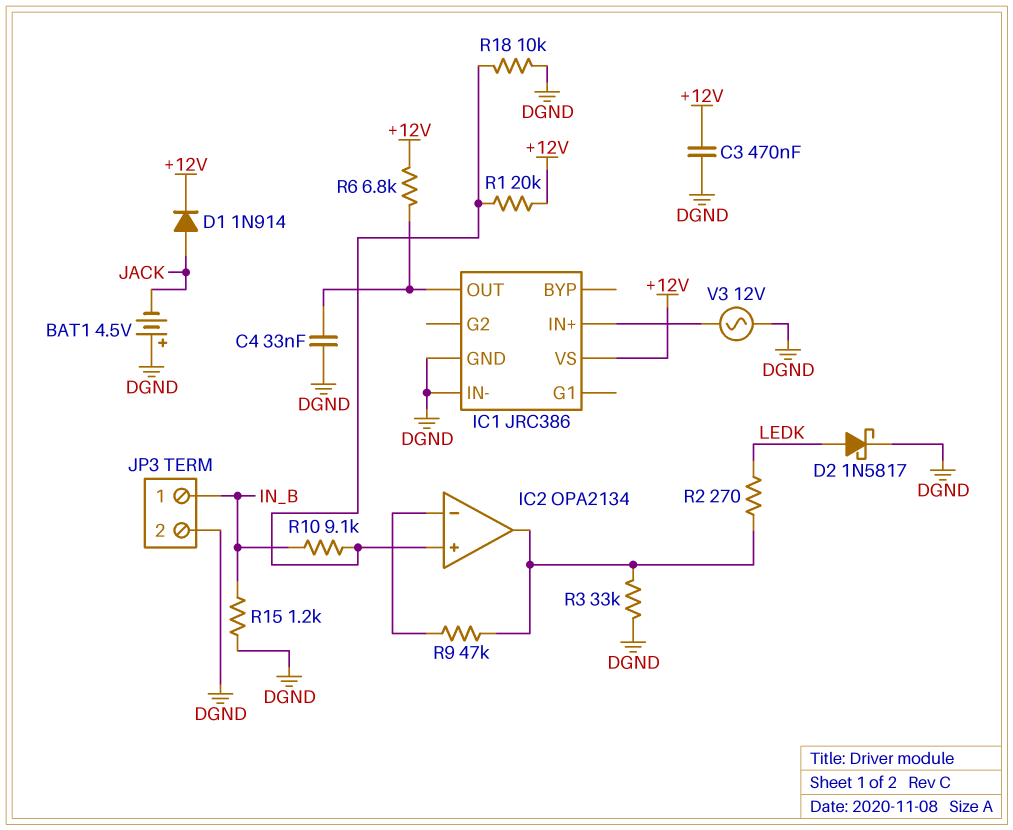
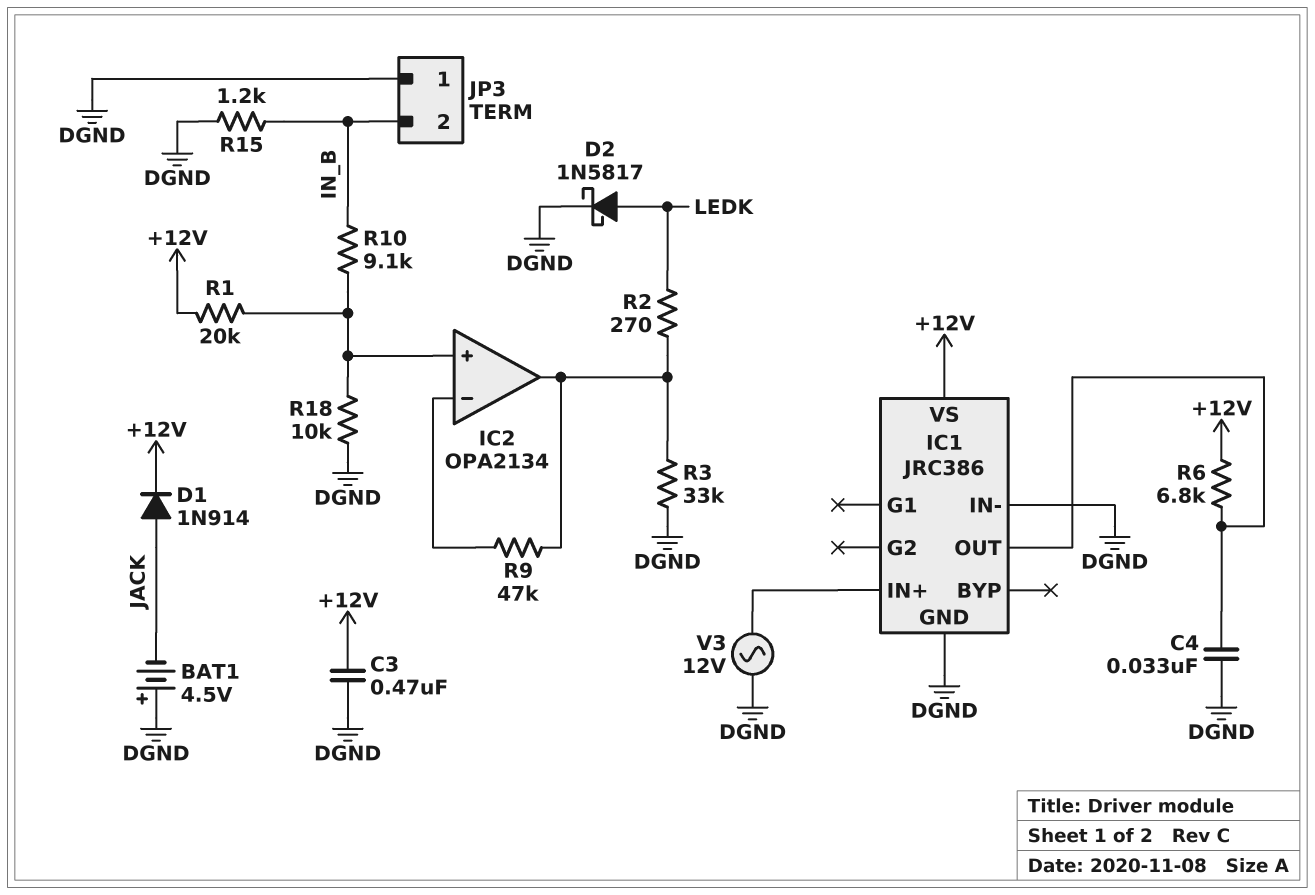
JP3 pin 1: IN_B -> DGND
JP3 pin 2: DGND -> IN_B

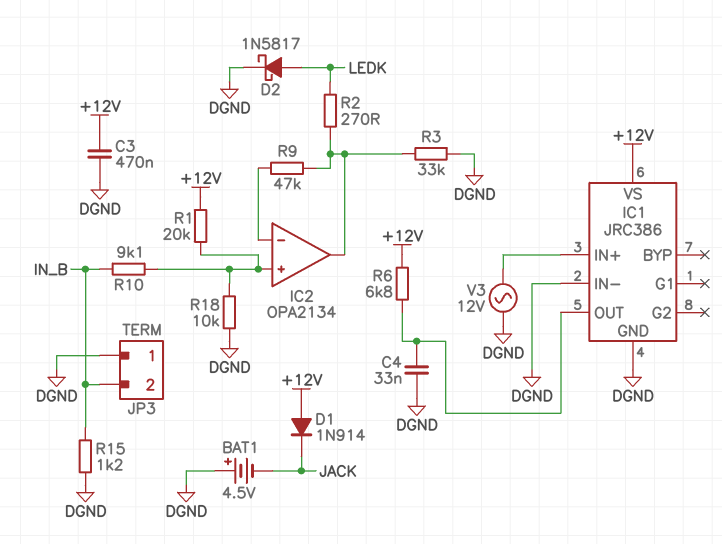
D1: diode 1N914 (A JACK, K +12V) -> diode 1N914 (A +12V, K JACK)

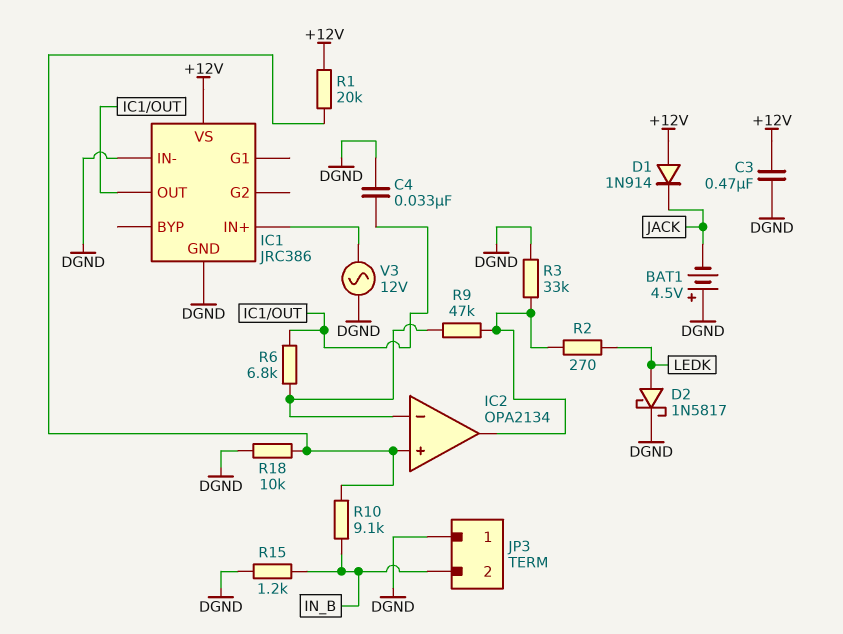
R6: 6.8k (+12V, IC1/OUT) -> 6.8k (IC1/OUT, IC2/in-)

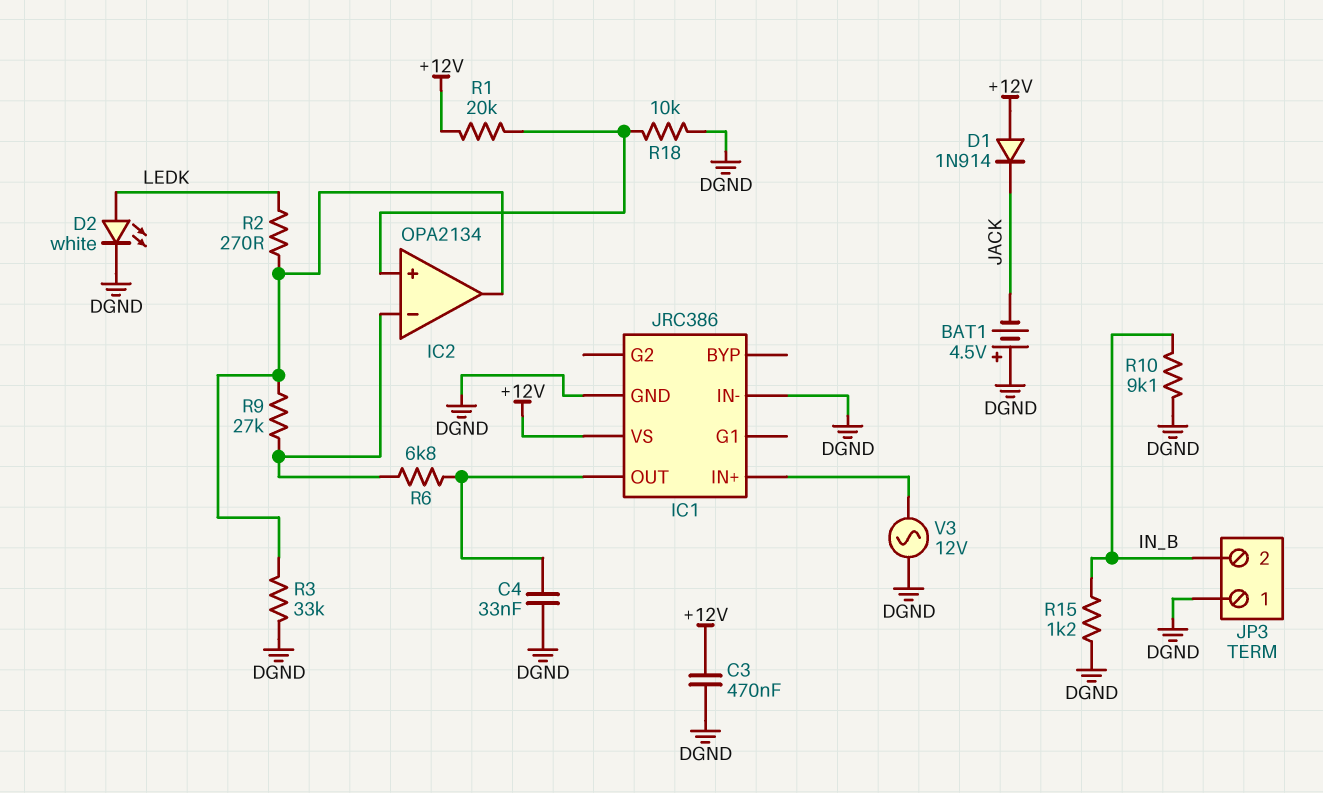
D2: schottky 1N5817 (A LEDK, K DGND) -> LED white (A LEDK, K DGND)
R9: 47k (IC2/in-, IC2/out) -> 27k (IC2/in-, IC2/out)
R10: 9.1k (IC2/in+, IN_B) -> 9.1k (DGND, IN_B)

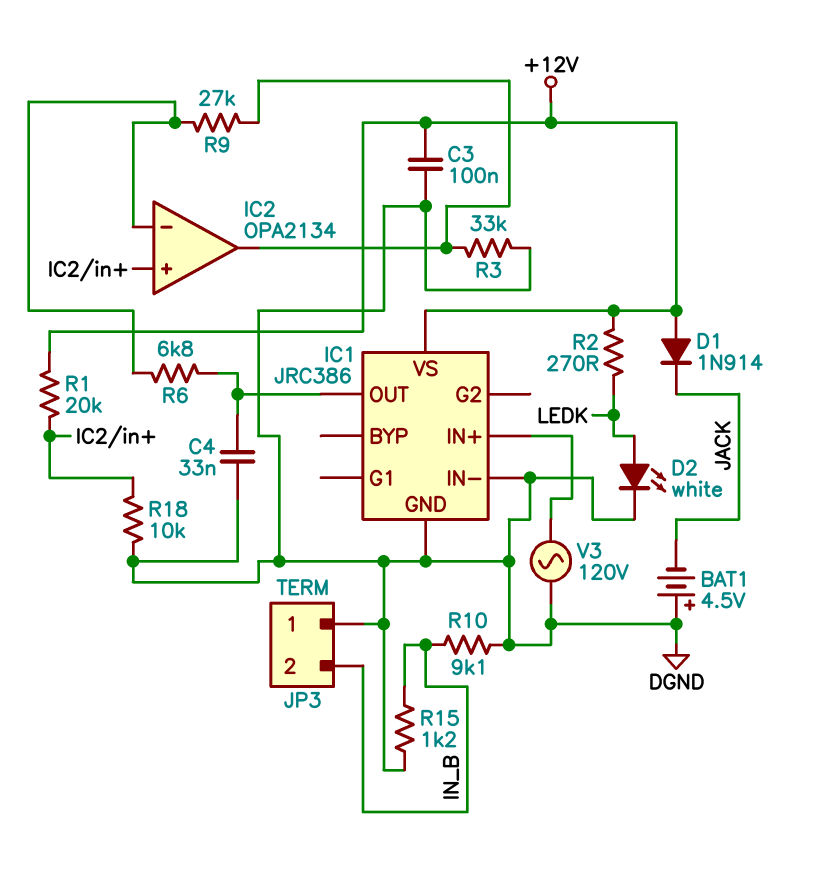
C3: 470nF (+12V, DGND) -> 100nF (+12V, DGND)
R2: 270 (IC2/out, LEDK) -> 270 (+12V, LEDK)
V3: AC 12V (DGND, IC1/IN+) -> AC 120V (DGND, IC1/IN+)

